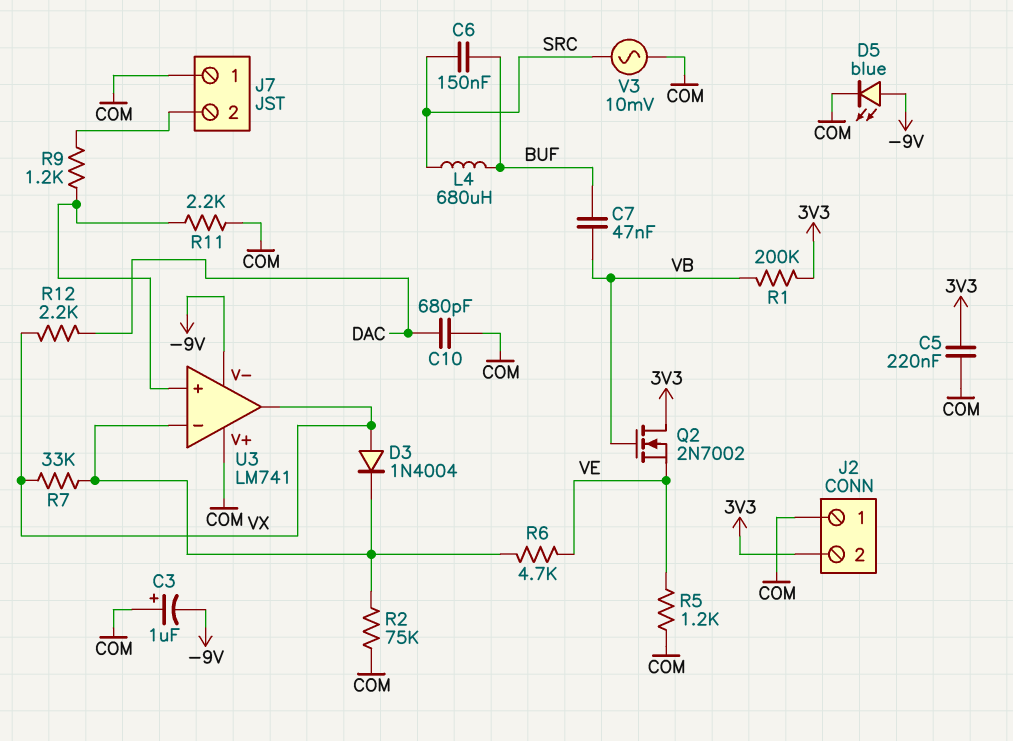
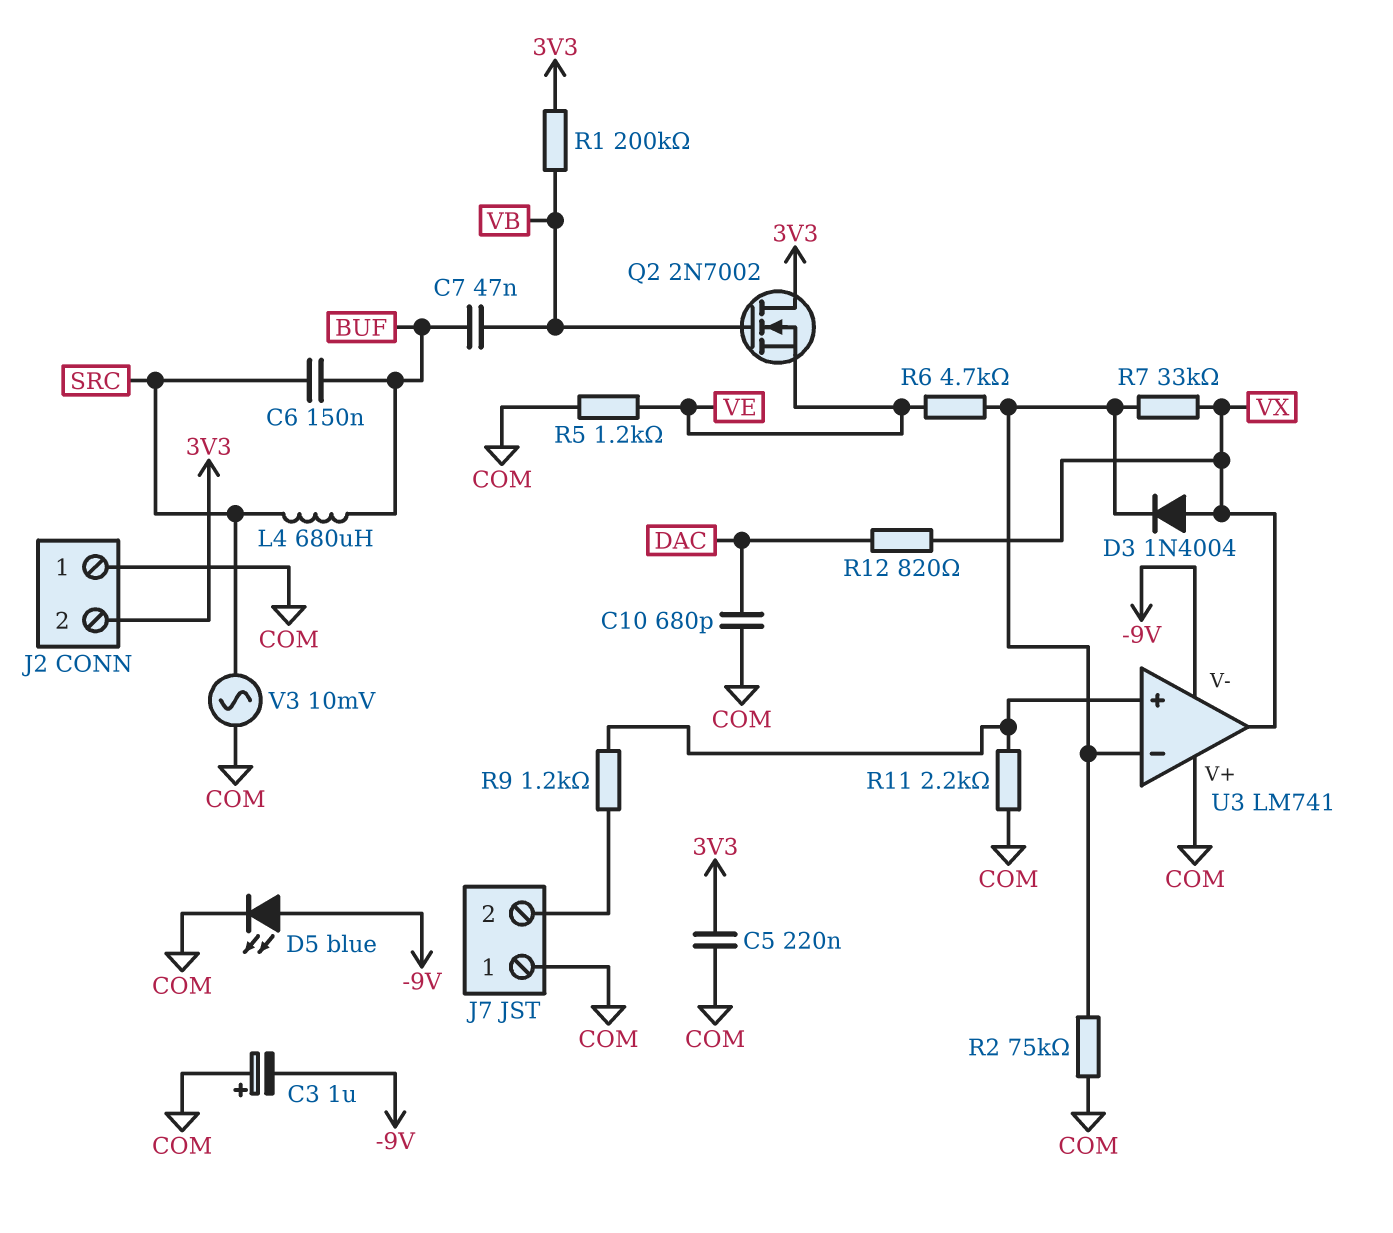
R12: 2.2k (DAC, VX) -> 820 (DAC, VX)

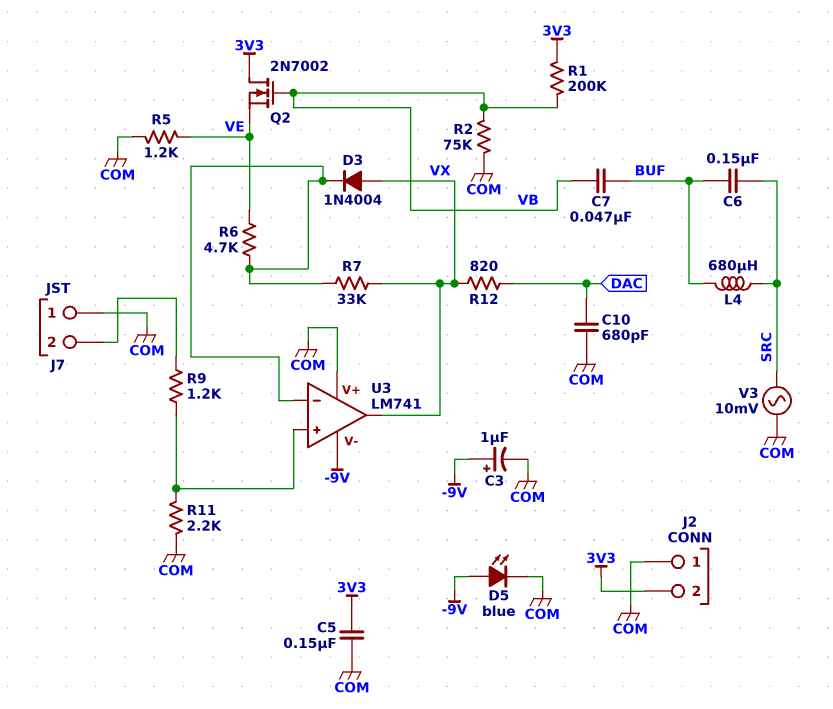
C3: 1uF (plus COM, minus -9V) -> 1uF (plus -9V, minus COM)
C5: 220nF (3V3, COM) -> 150nF (3V3, COM)
R2: 75k (COM, U3/in-) -> 75k (COM, VB)

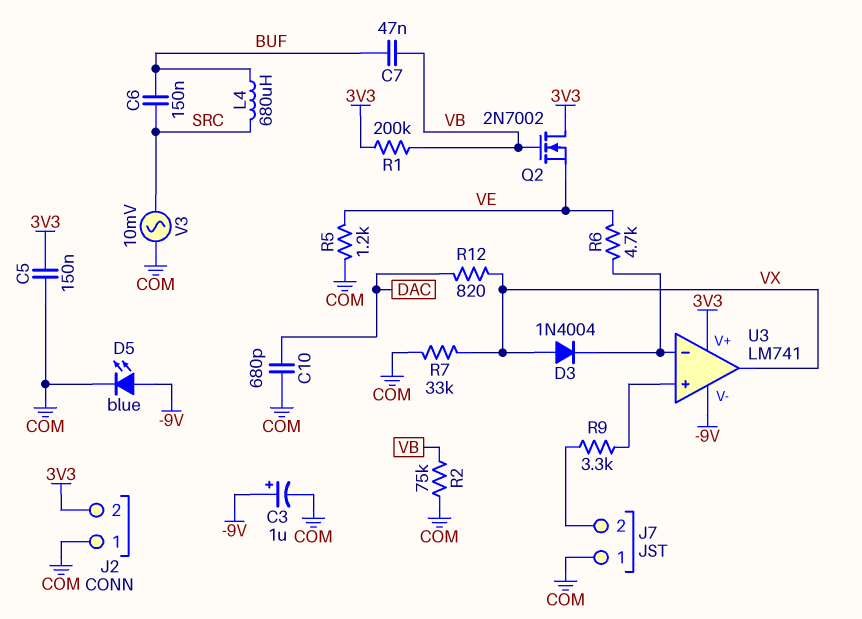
R7: 33k (U3/in-, VX) -> 33k (COM, VX)
R9: 1.2k (J7/2, U3/in+) -> 3.3k (J7/2, U3/in+)
R11: 2.2k (COM, U3/in+) -> none
U3 pin V+: COM -> 3V3

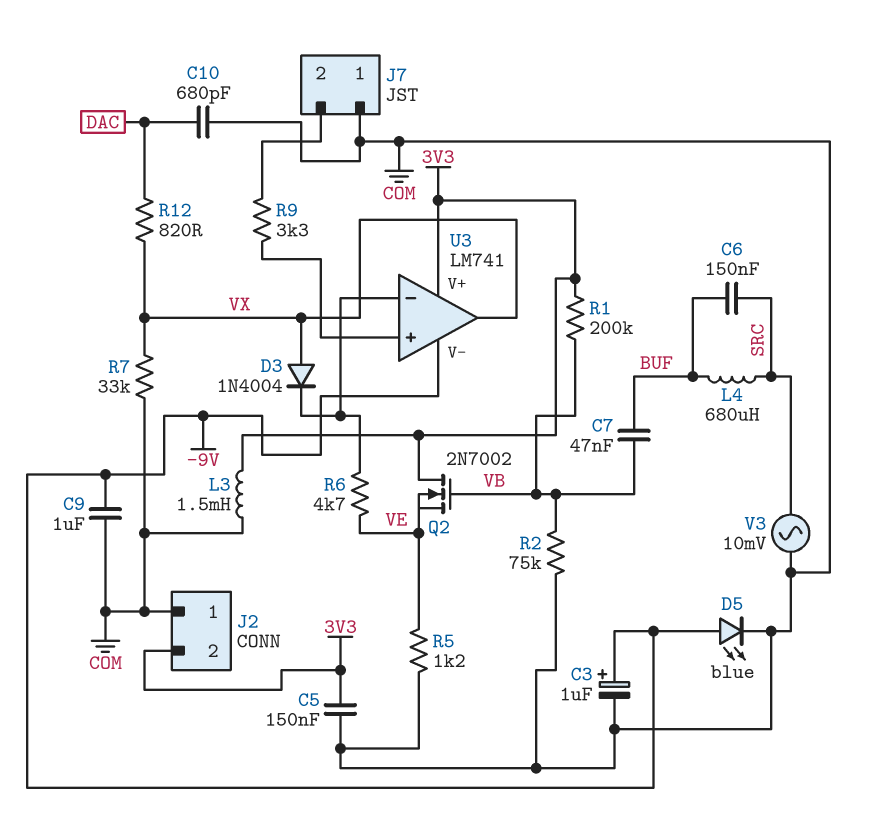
C9: none -> 1uF (-9V, COM)
L3: none -> 1.5mH (3V3, COM)

